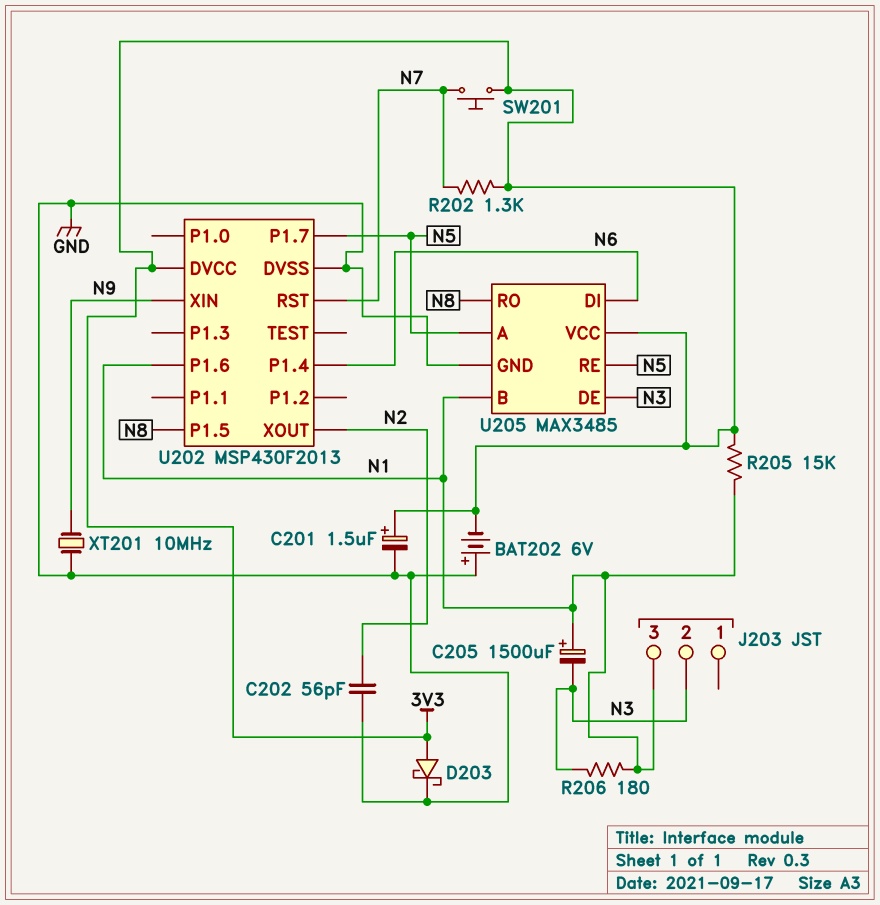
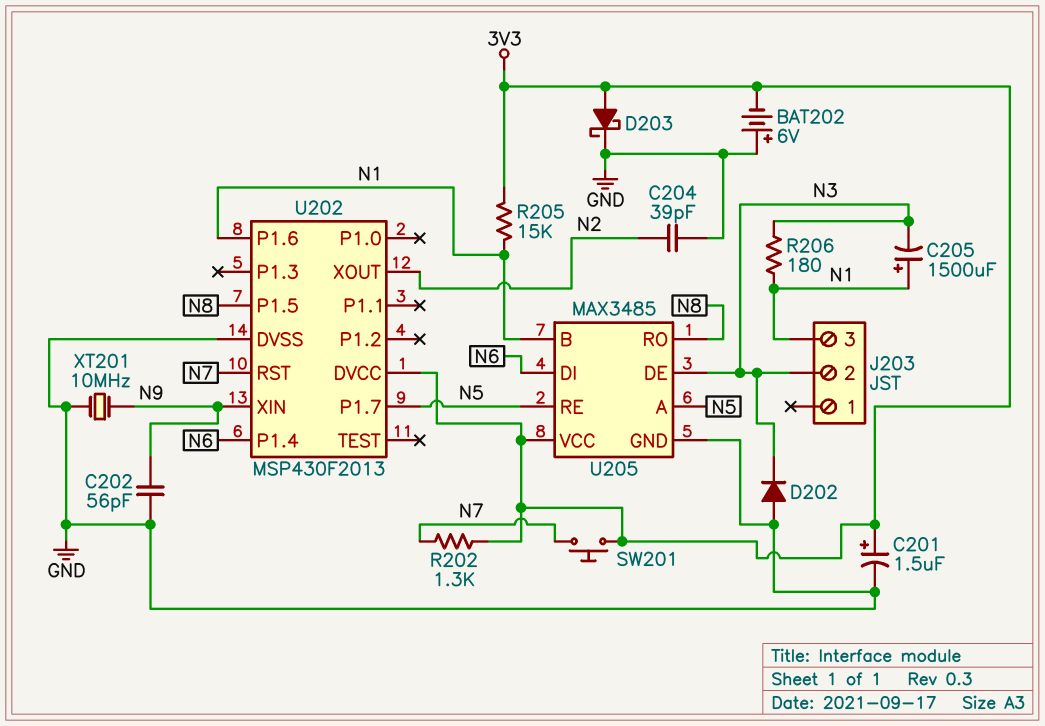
C202: 56pF (GND, N2) -> 56pF (GND, N9)
C204: none -> 39pF (GND, N2)
D202: none -> diode (A GND, K N3)

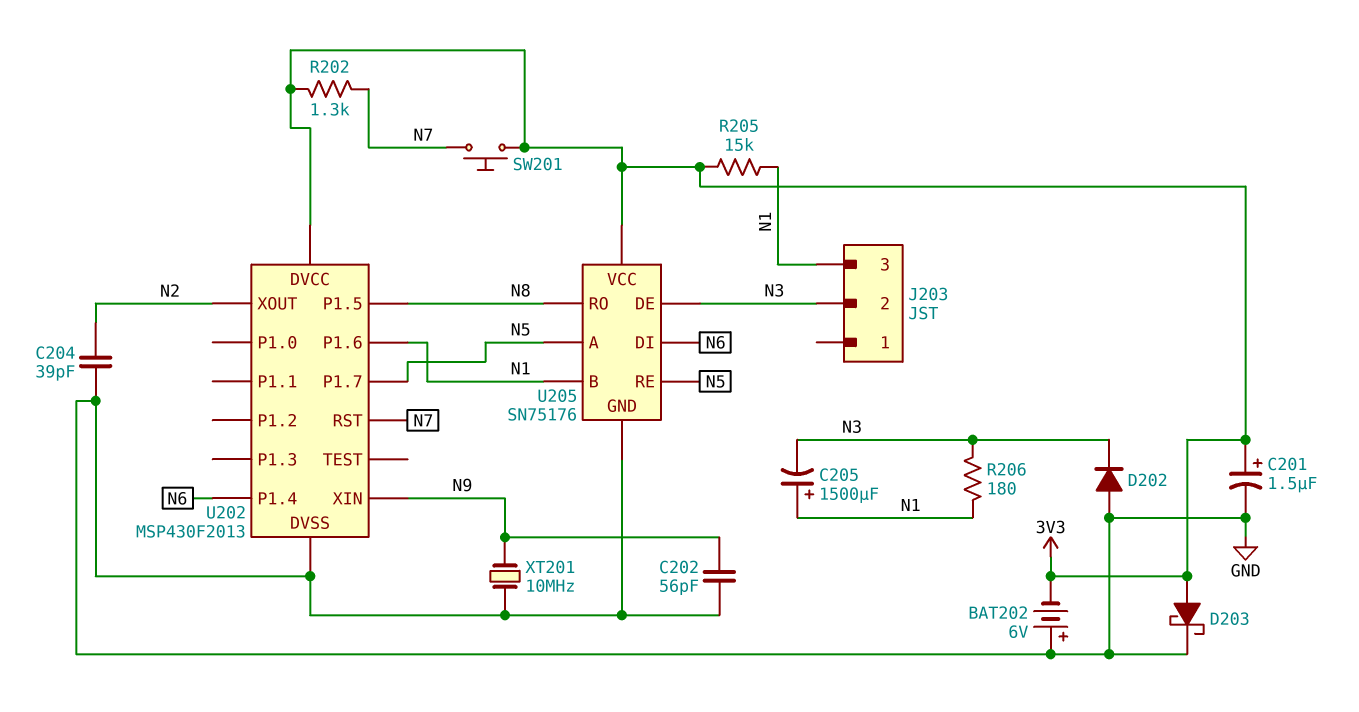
U205: MAX3485 -> SN75176

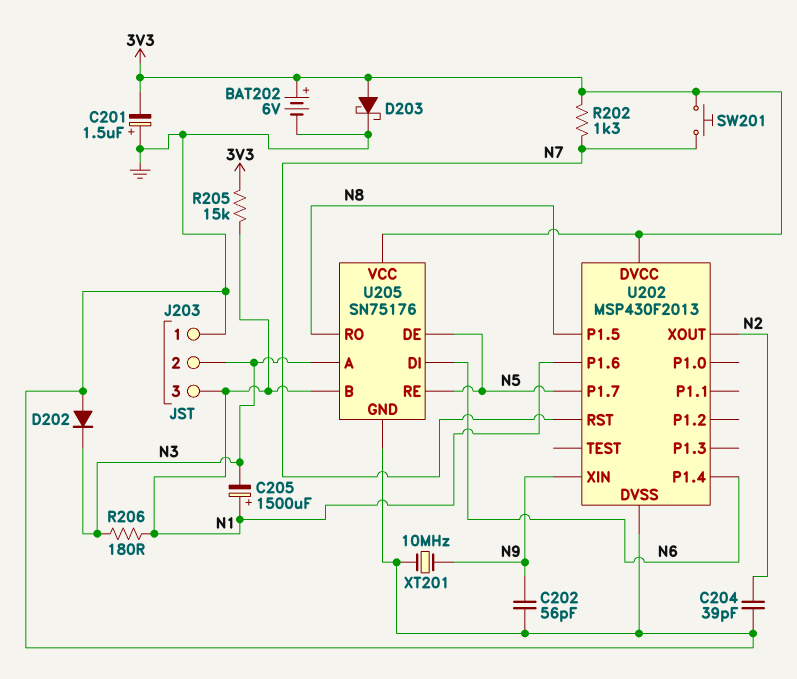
BAT202: 6V (plus GND, minus 3V3) -> 6V (plus 3V3, minus GND)
C201: 1.5uF (plus 3V3, minus GND) -> 1.5uF (plus GND, minus 3V3)
J203 pin 1: none -> GND
U205 pin A: N5 -> N3
U205 pin DE: N3 -> N5

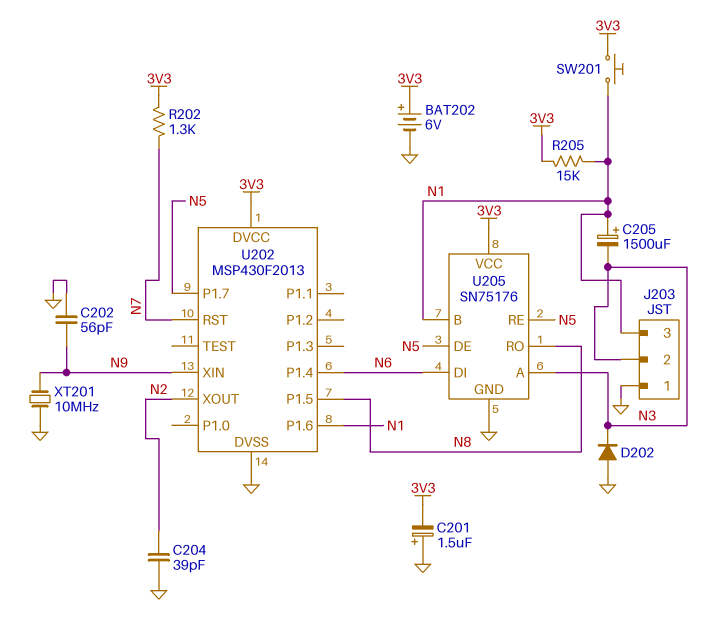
D203: schottky (A 3V3, K GND) -> none
R206: 180 (N1, N3) -> none
SW201: button (3V3, N7) -> button (3V3, N1)

